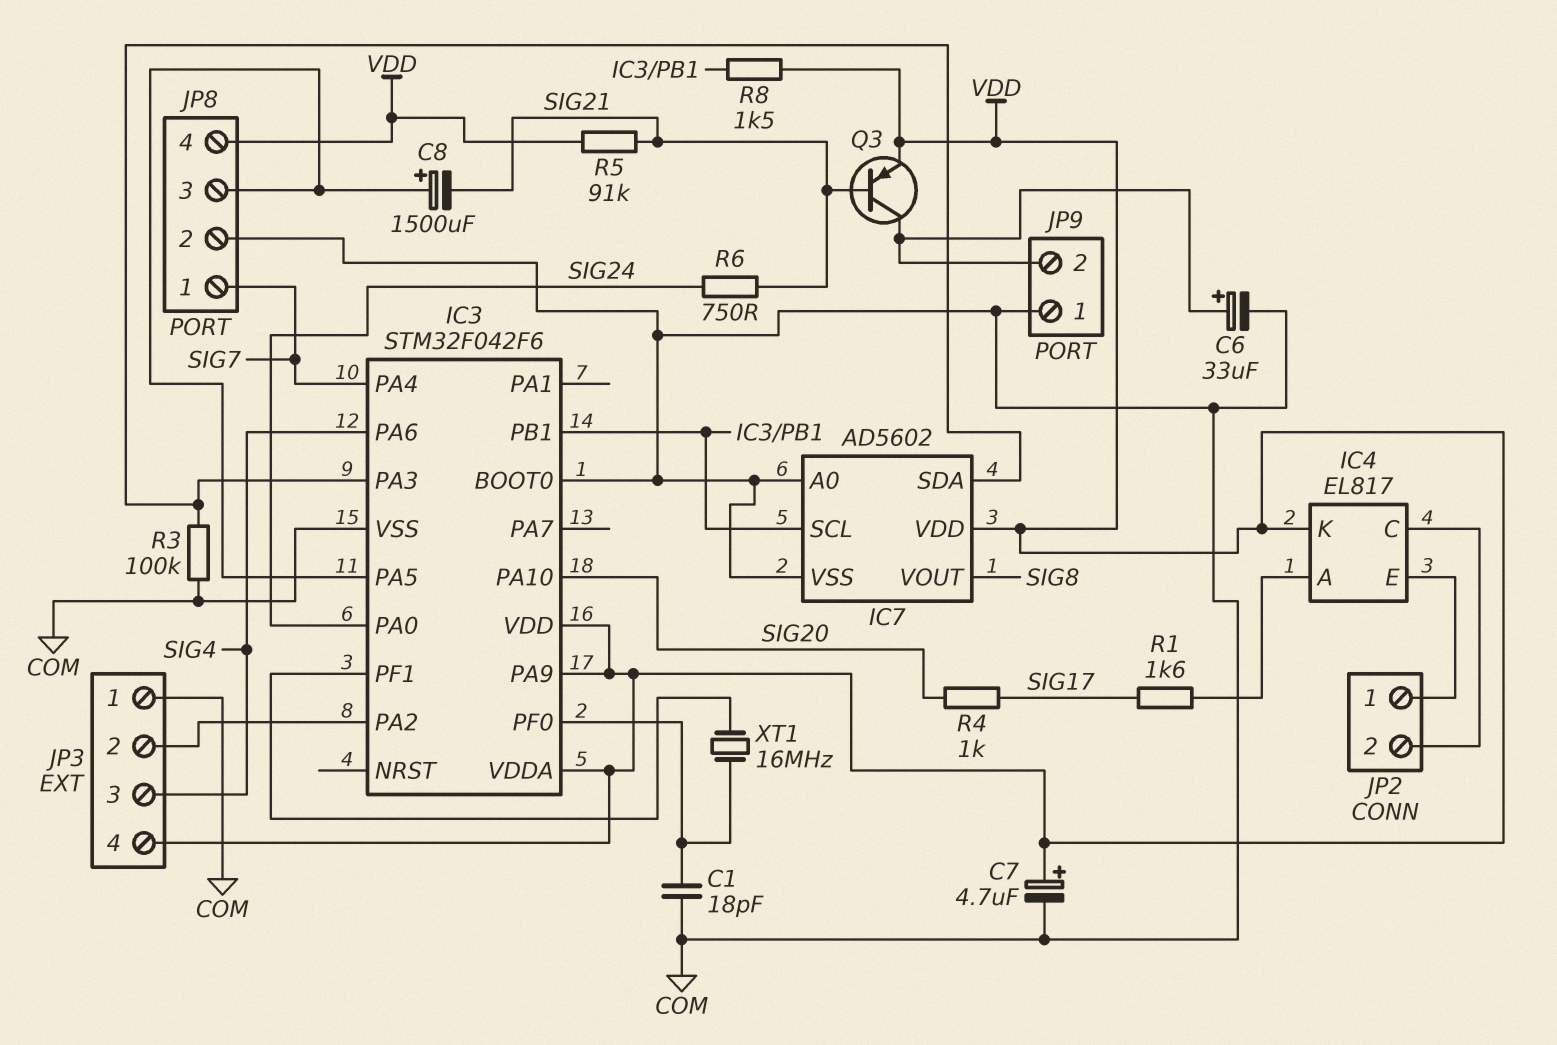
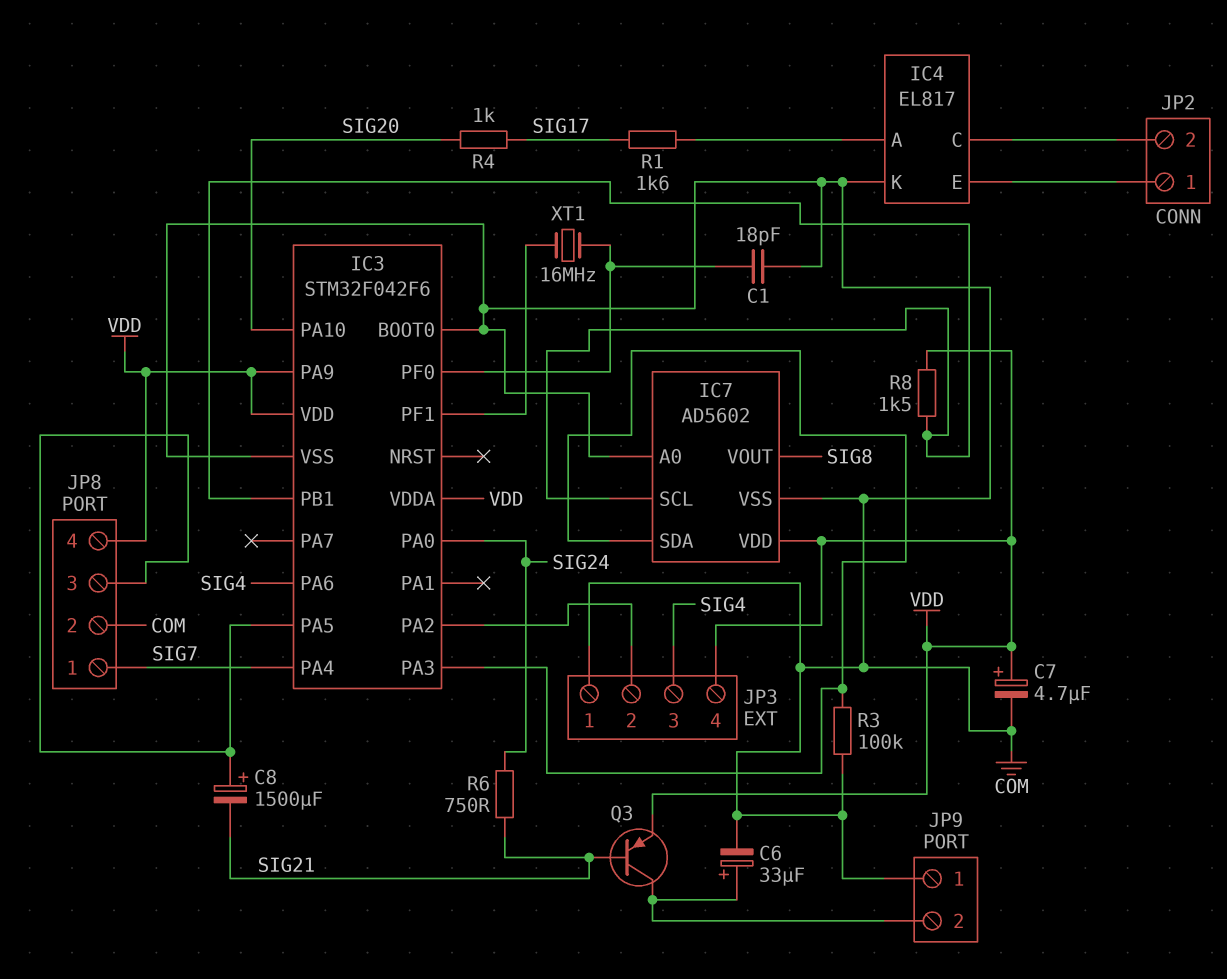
IC4 pin K: VDD -> COM
R5: 91k (SIG21, VDD) -> none

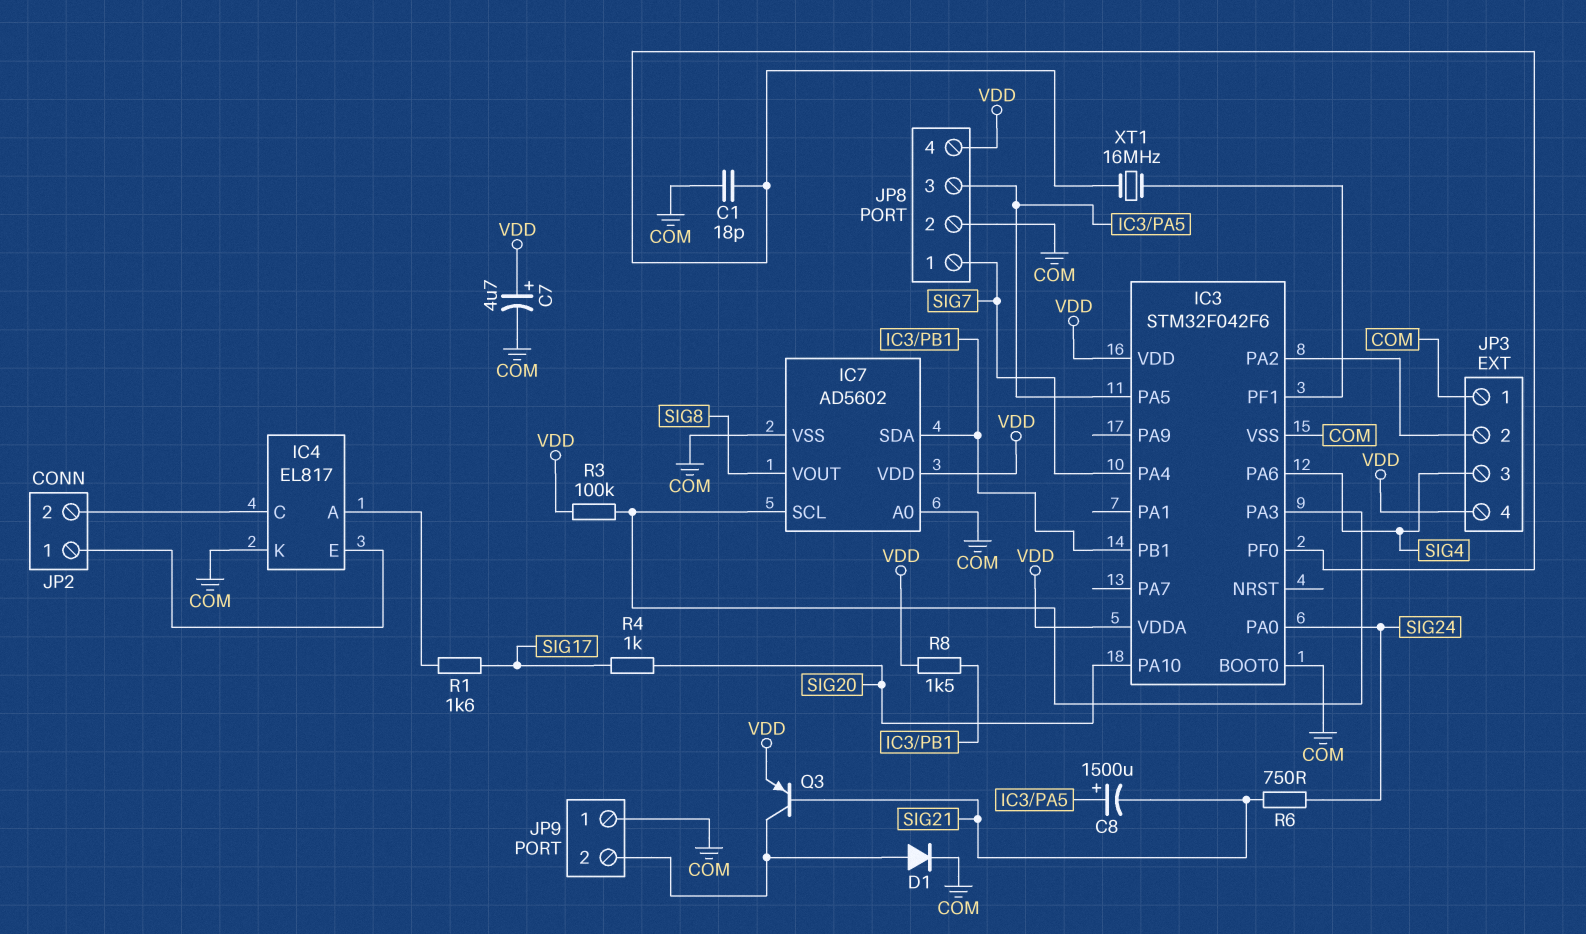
C6: 33uF (plus JP9/2, minus COM) -> none
D1: none -> diode (A JP9/2, K COM)
IC3 pin PA9: VDD -> none
IC7 pin SCL: IC3/PB1 -> IC3/PA3
IC7 pin SDA: IC3/PA3 -> IC3/PB1
R3: 100k (COM, IC3/PA3) -> 100k (IC3/PA3, VDD)

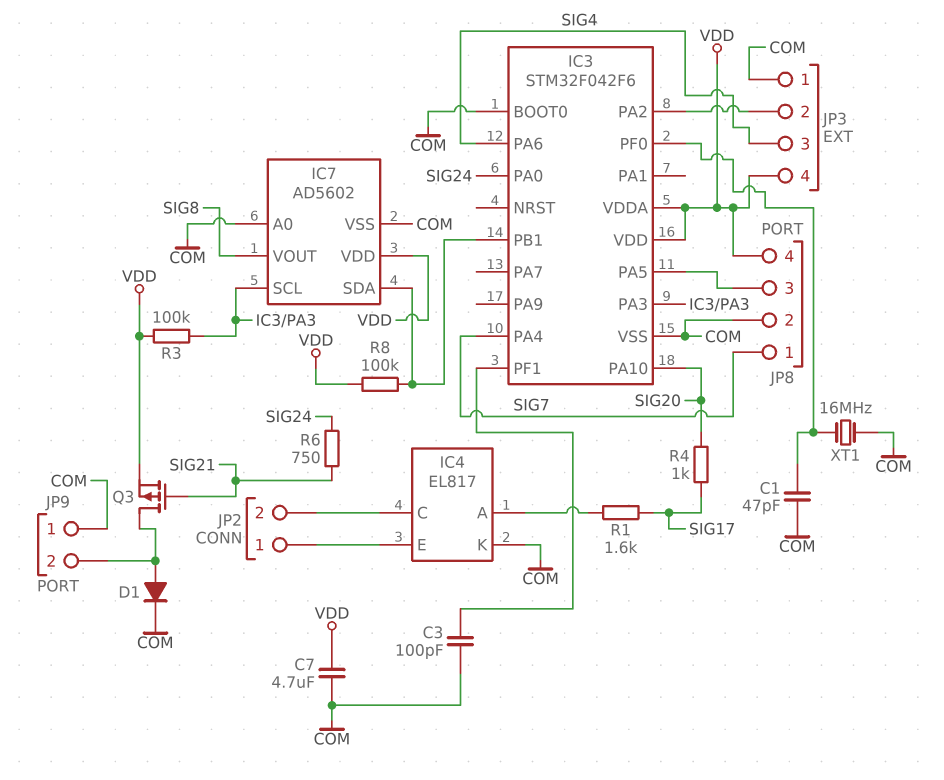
C1: 18pF (COM, IC3/PF0) -> 47pF (COM, IC3/PF0)
C3: none -> 100pF (COM, IC3/PF1)
C7: 4.7uF (plus VDD, minus COM) -> 4.7uF (COM, VDD)
C8: 1500uF (plus IC3/PA5, minus SIG21) -> none
Q3: PNP (B SIG21, C JP9/2, E VDD) -> PMOS (G SIG21, D JP9/2, S VDD)
R8: 1.5k (IC3/PB1, VDD) -> 100k (IC3/PB1, VDD)
XT1: 16MHz (IC3/PF0, IC3/PF1) -> 16MHz (COM, IC3/PF0)

